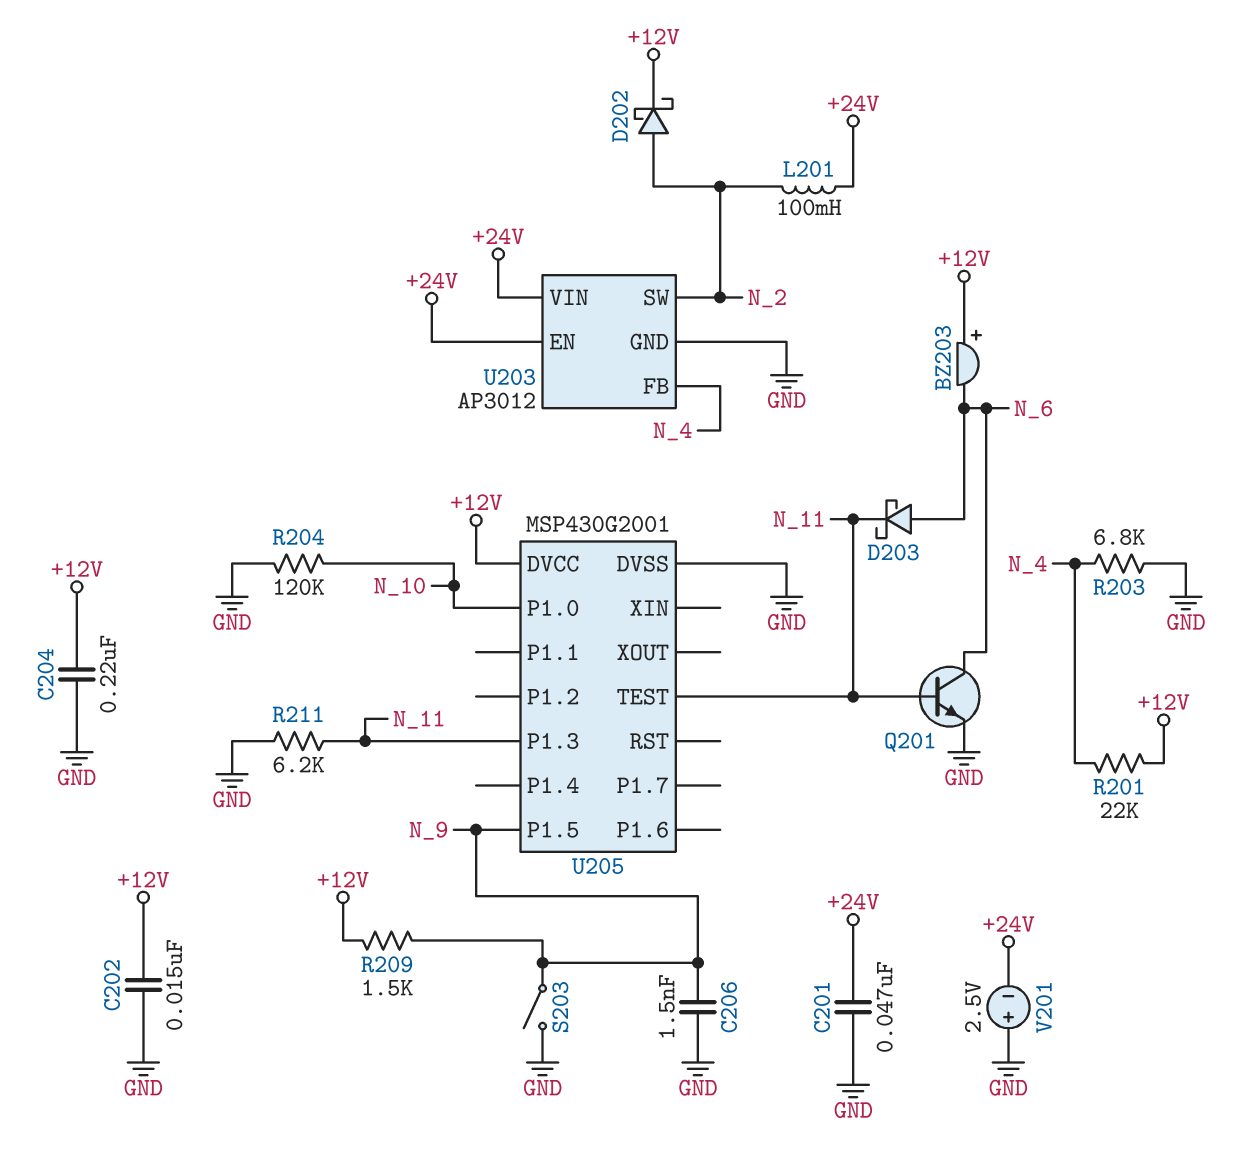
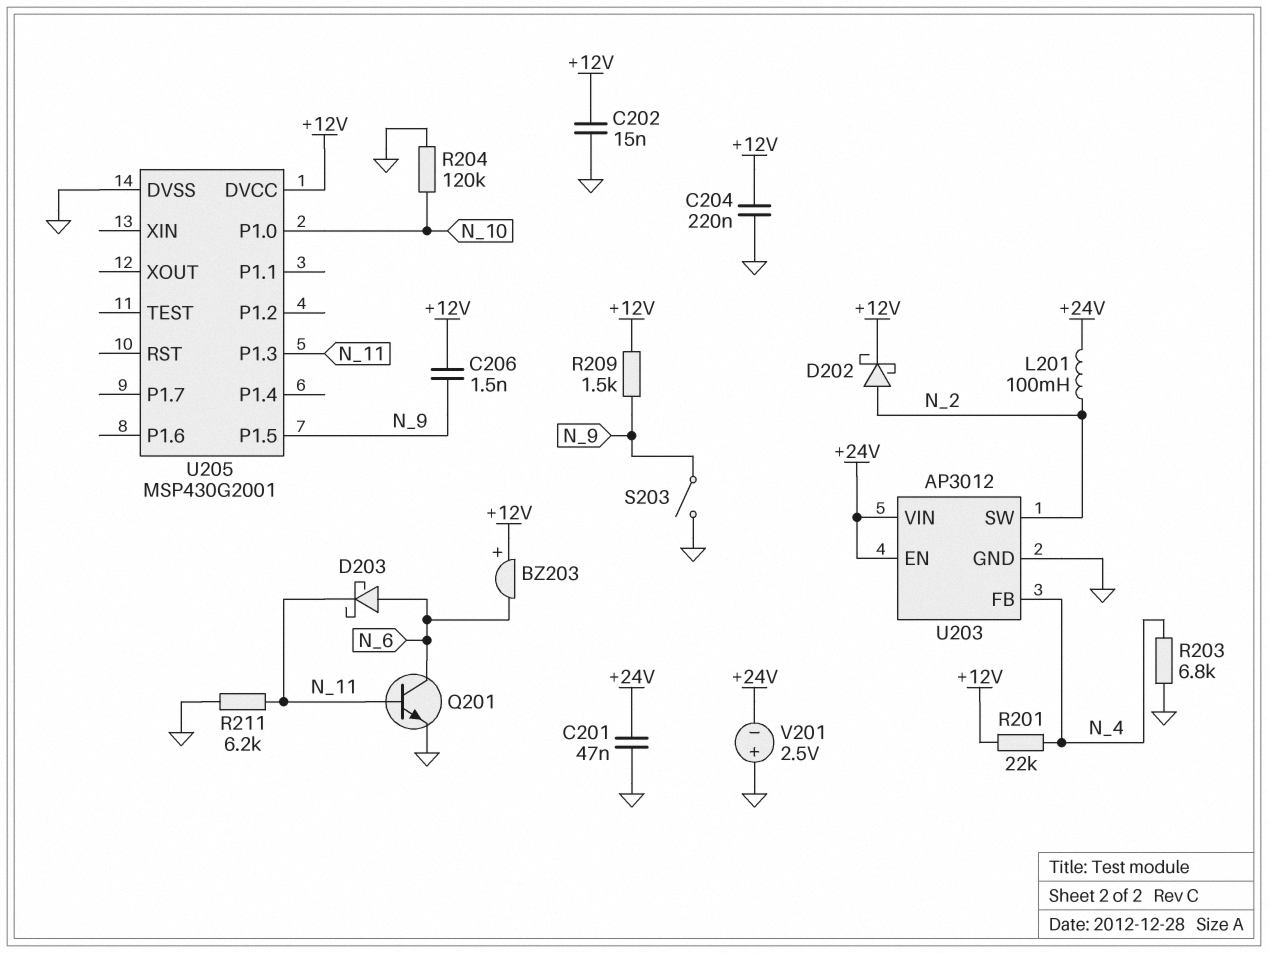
C206: 1.5nF (GND, N_9) -> 1.5nF (+12V, N_9)
U205 pin TEST: N_11 -> none

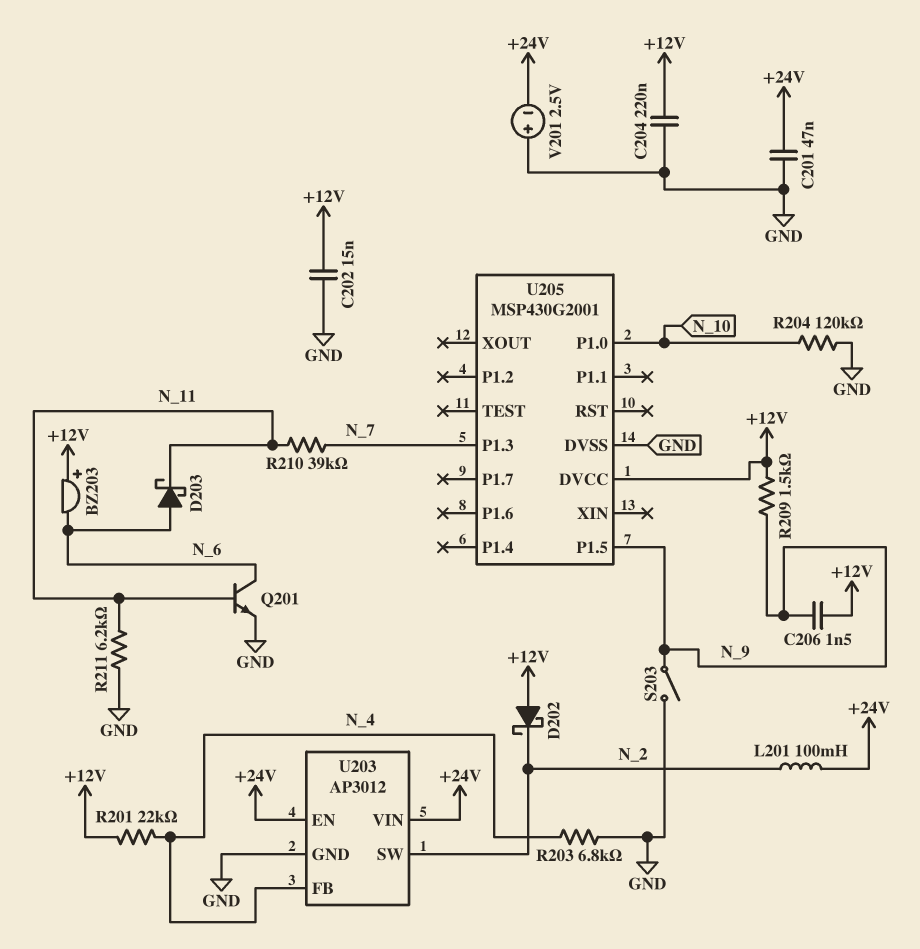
D202: schottky (A N_2, K +12V) -> schottky (A +12V, K N_2)
R210: none -> 39k (N_7, N_11)
U205 pin P1.3: N_11 -> N_7

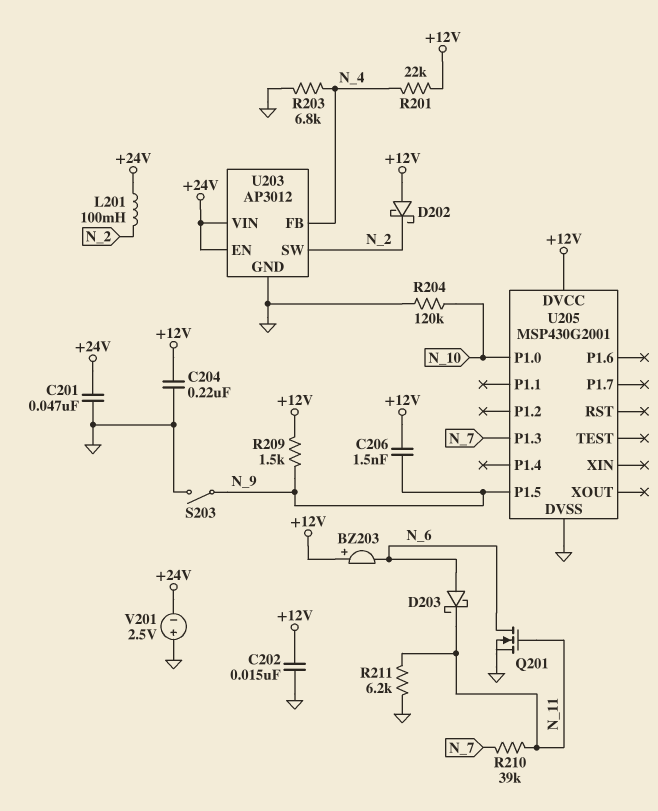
Q201: NPN (B N_11, C N_6, E GND) -> NMOS (G N_11, D N_6, S GND)

